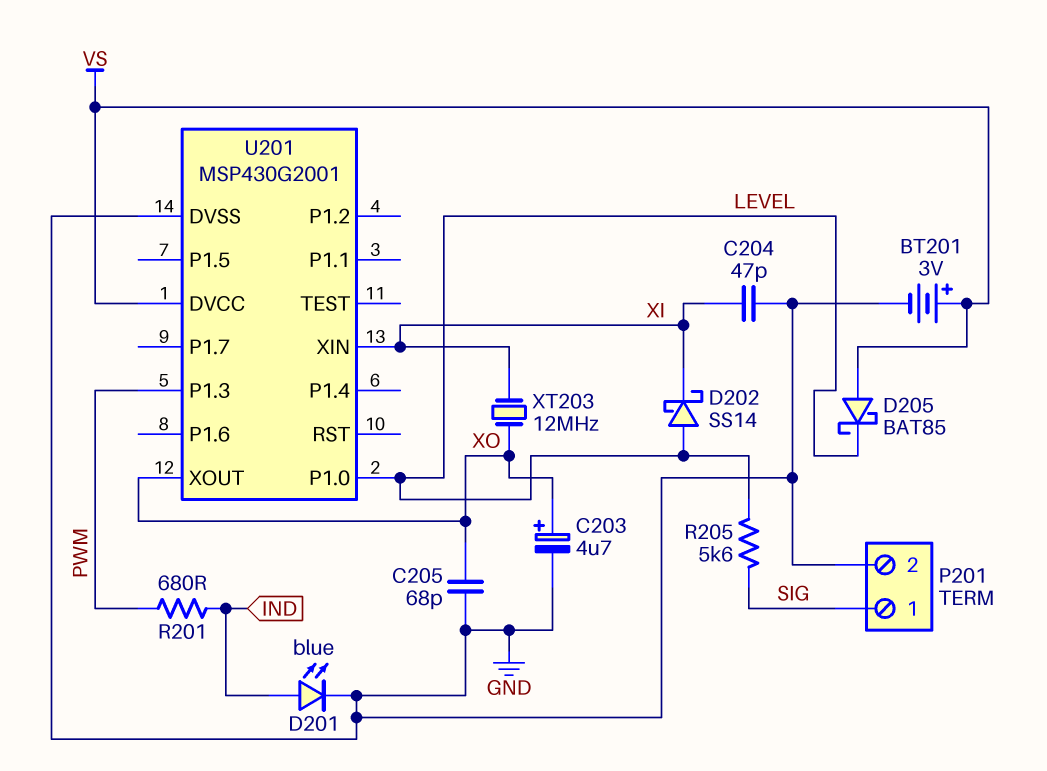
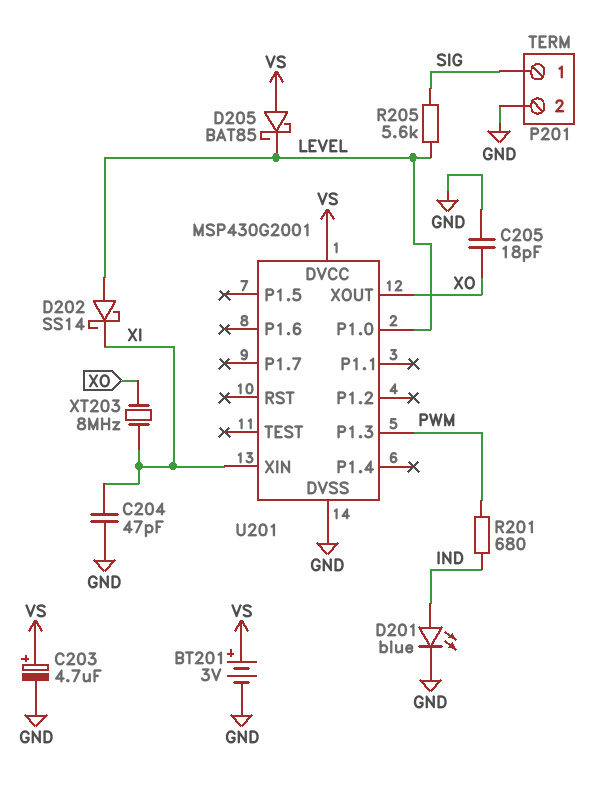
C203: 4.7uF (plus XO, minus GND) -> 4.7uF (plus VS, minus GND)
C205: 68pF (GND, XO) -> 18pF (GND, XO)
XT203: 12MHz (XI, XO) -> 8MHz (XI, XO)

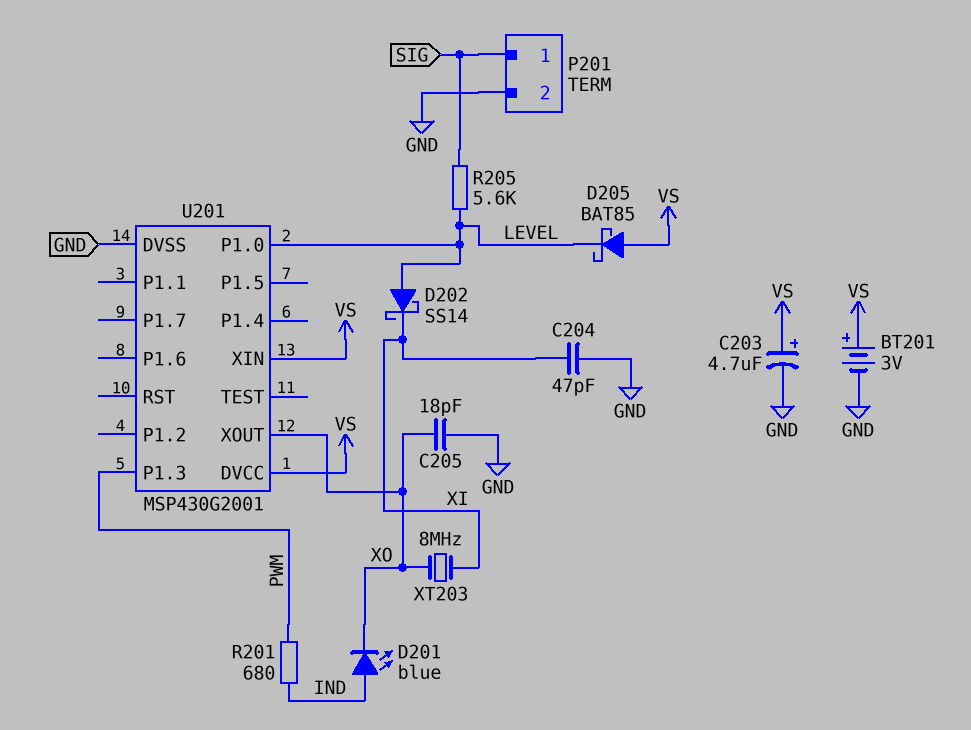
D201: LED blue (A IND, K GND) -> LED blue (A IND, K XO)
U201 pin XIN: XI -> VS

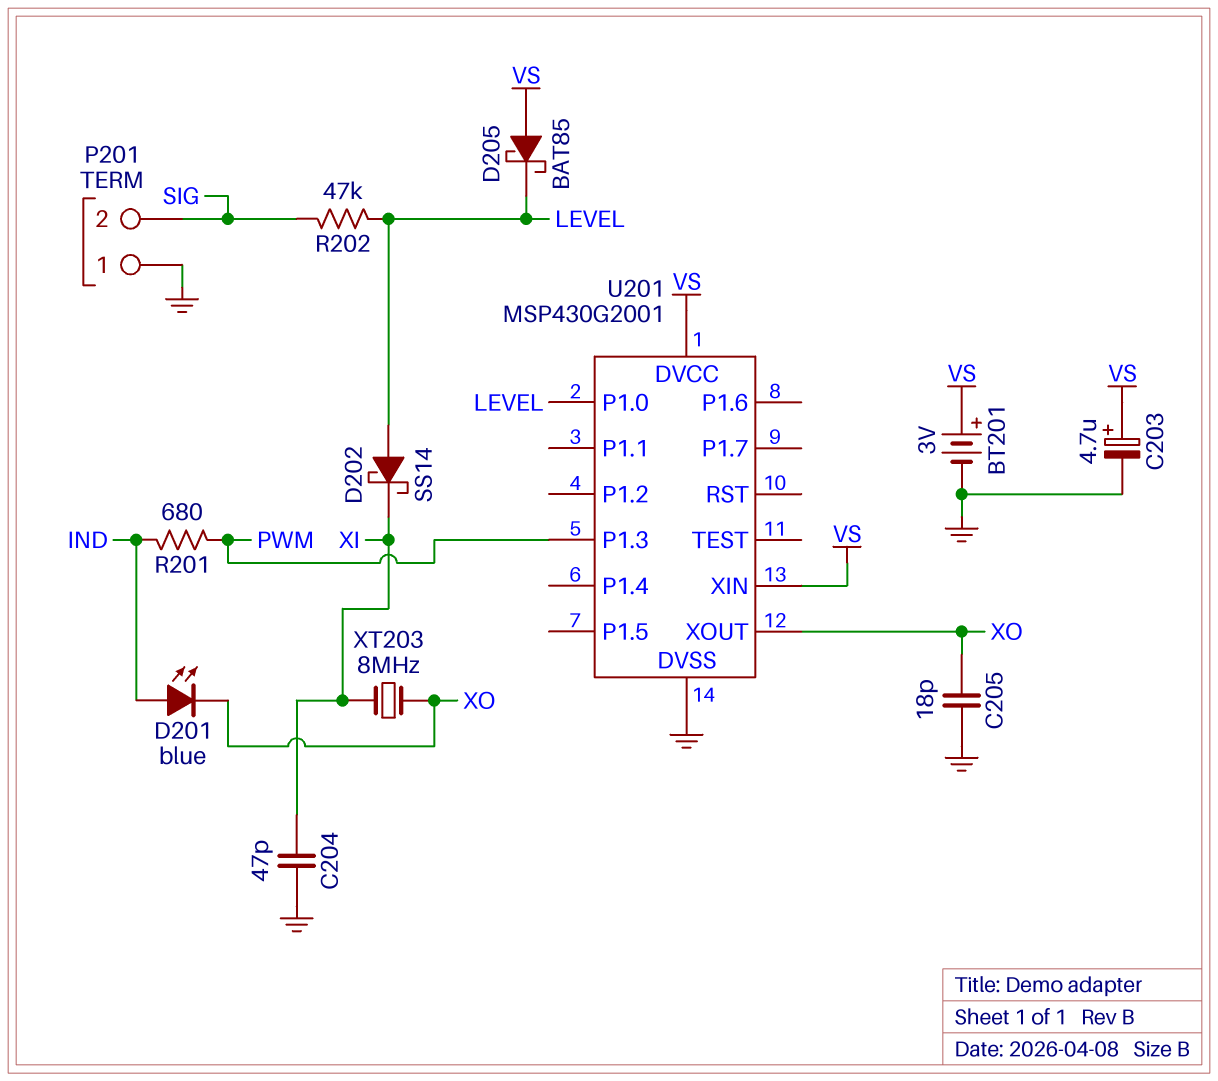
P201 pin 1: SIG -> GND
P201 pin 2: GND -> SIG
R202: none -> 47k (LEVEL, SIG)
R205: 5.6k (LEVEL, SIG) -> none

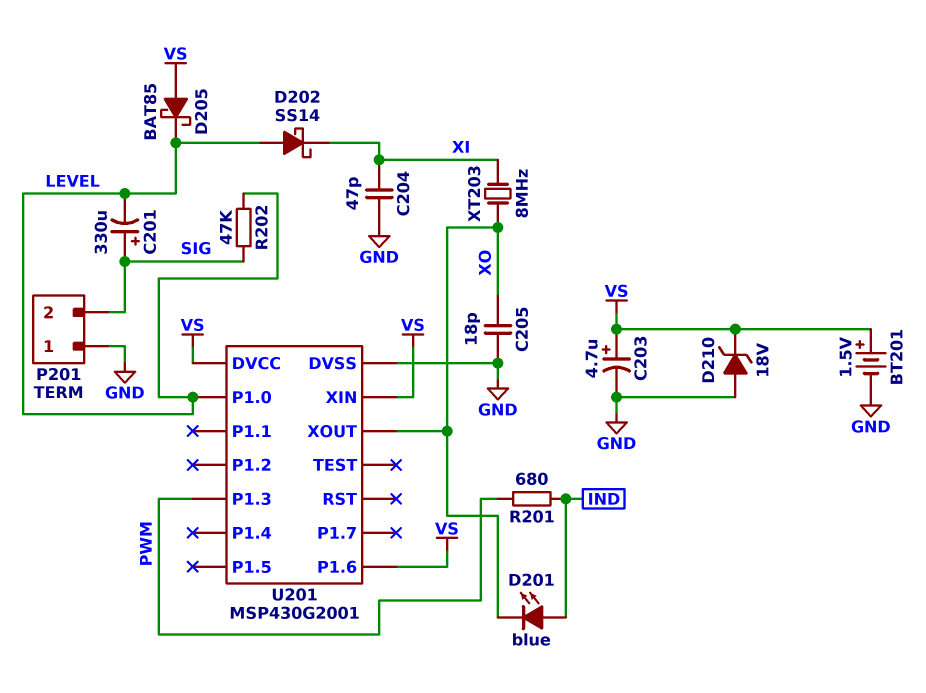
BT201: 3V (plus VS, minus GND) -> 1.5V (plus VS, minus GND)
C201: none -> 330uF (plus SIG, minus LEVEL)
D210: none -> zener 18V (A GND, K VS)
U201 pin P1.6: none -> VS

